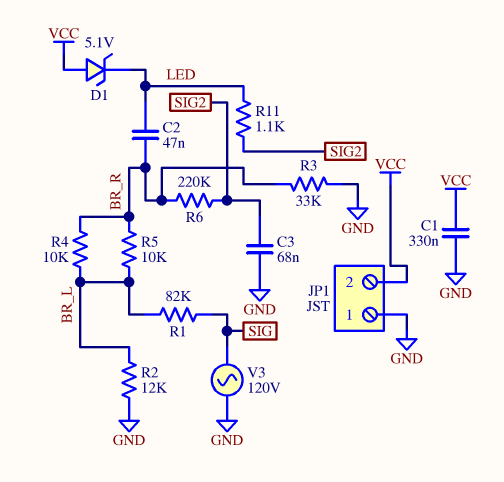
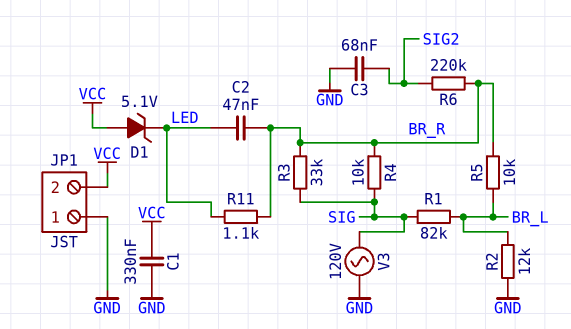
R3: 33k (BR_R, GND) -> 33k (BR_R, SIG)
R4: 10k (BR_L, BR_R) -> 10k (BR_R, SIG)
R11: 1.1k (LED, SIG2) -> 1.1k (BR_R, LED)

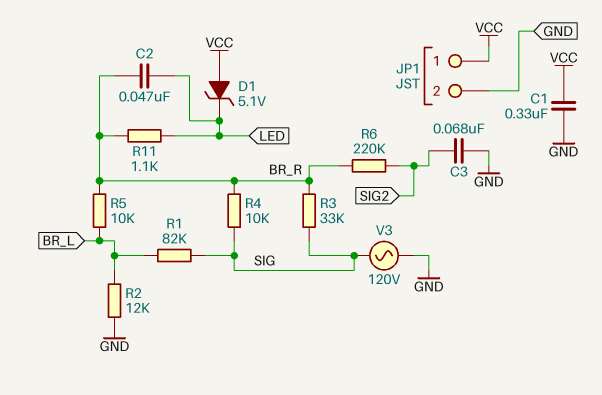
JP1 pin 1: GND -> VCC
JP1 pin 2: VCC -> GND

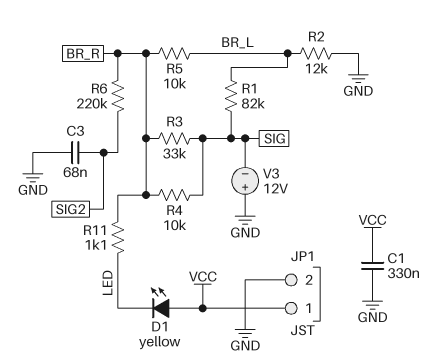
C2: 47nF (BR_R, LED) -> none
D1: zener 5.1V (A VCC, K LED) -> LED yellow (A VCC, K LED)
V3: AC 120V (GND, SIG) -> 12V (plus GND, minus SIG)

